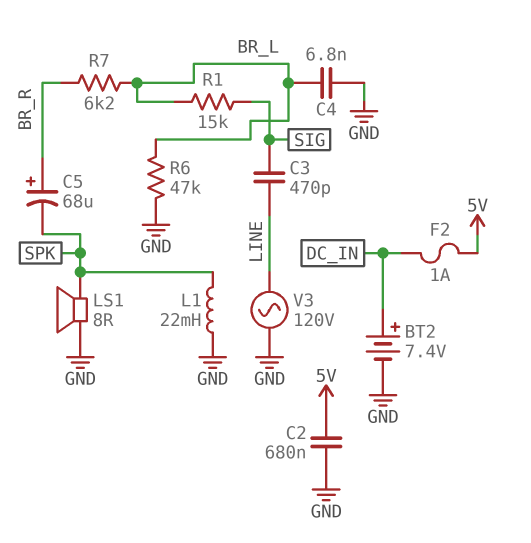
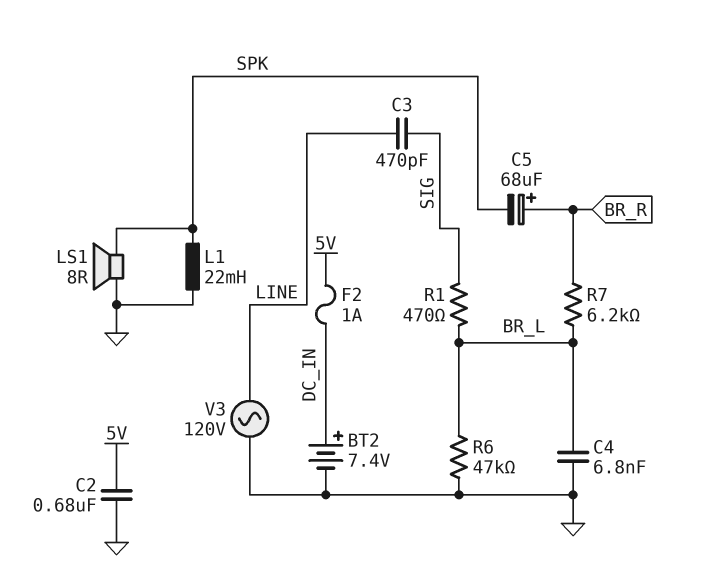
R1: 15k (BR_L, SIG) -> 470 (BR_L, SIG)

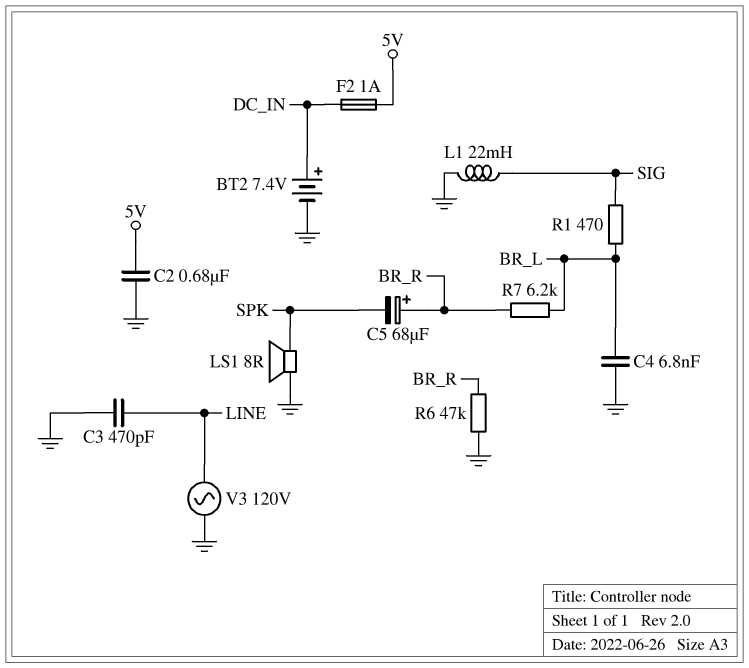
C3: 470pF (LINE, SIG) -> 470pF (GND, LINE)
L1: 22mH (GND, SPK) -> 22mH (GND, SIG)
R6: 47k (BR_L, GND) -> 47k (BR_R, GND)

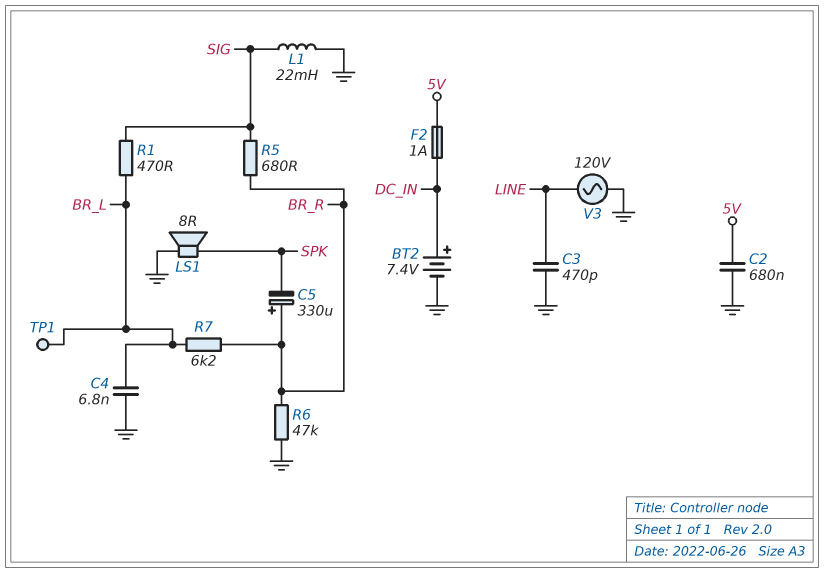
C5: 68uF (plus BR_R, minus SPK) -> 330uF (plus BR_R, minus SPK)
R5: none -> 680 (BR_R, SIG)
TP1: none -> test point (BR_L)

